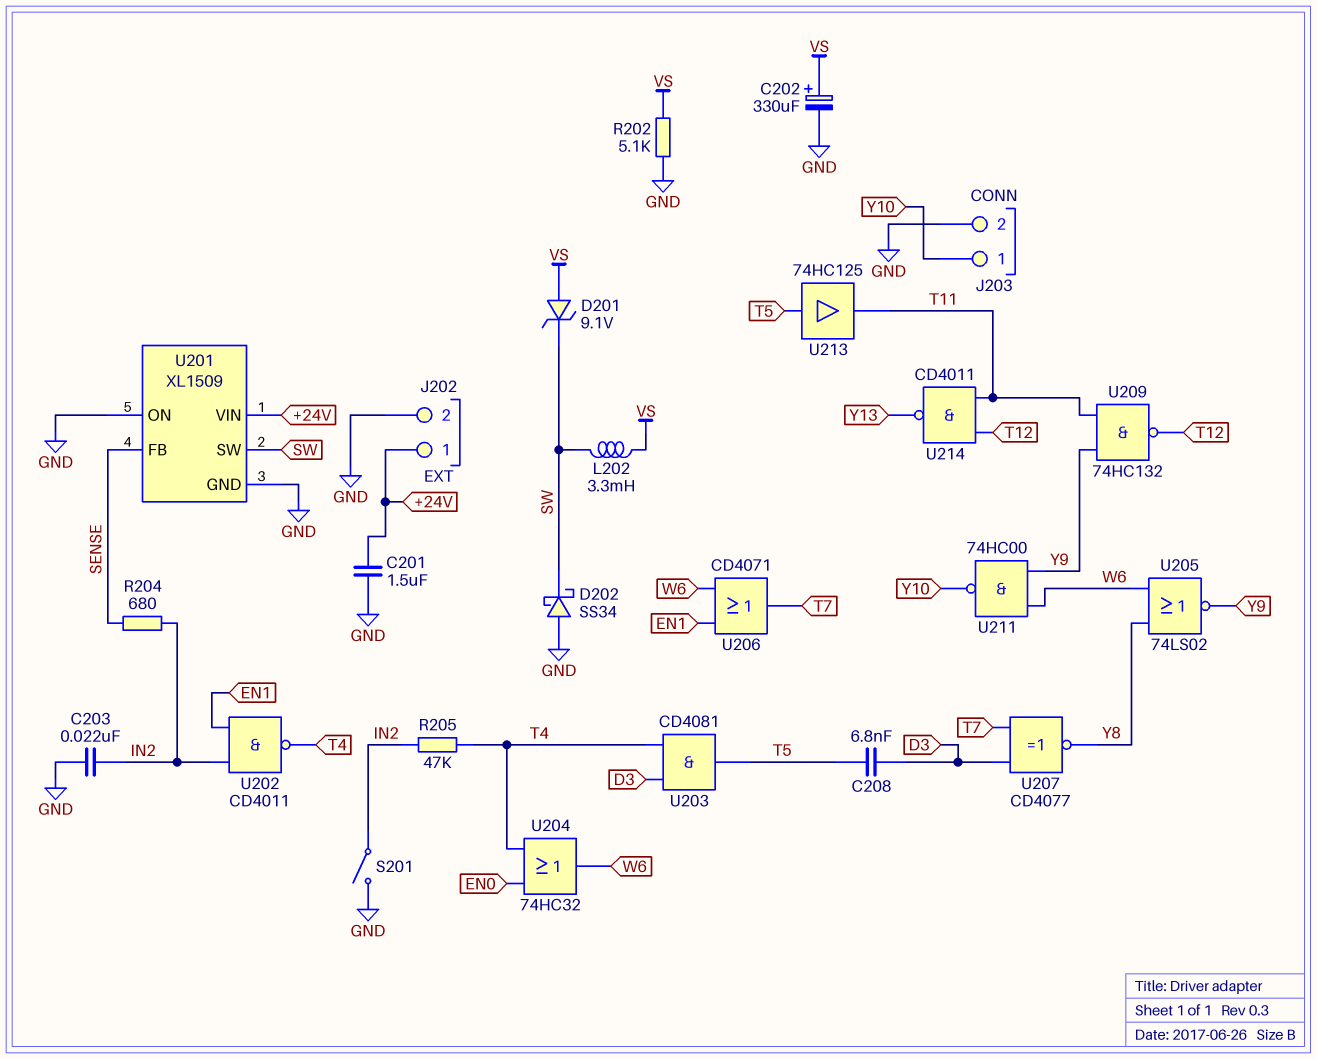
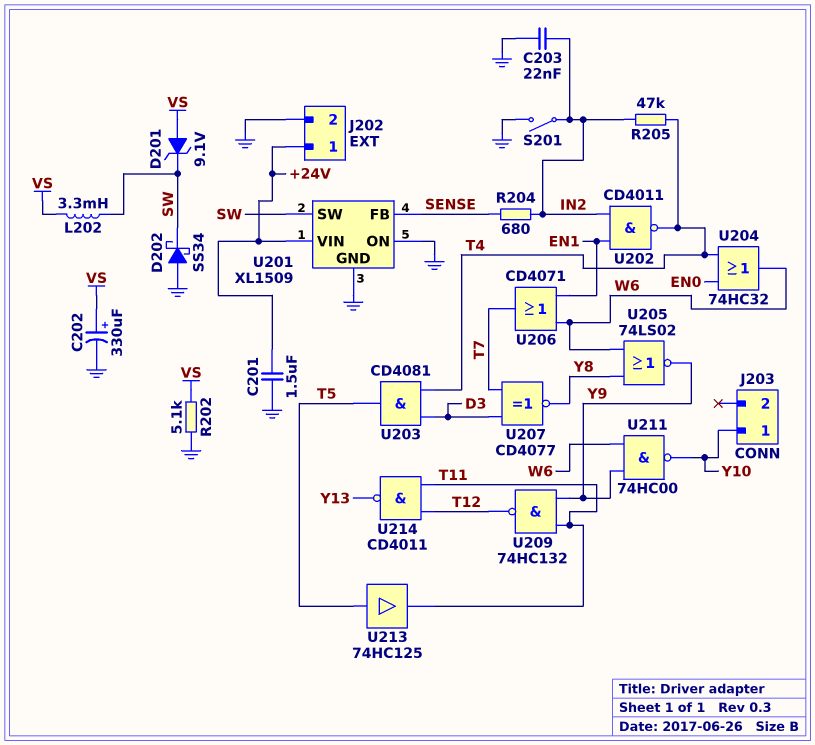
C208: 6.8nF (D3, T5) -> none
J203 pin 2: GND -> none

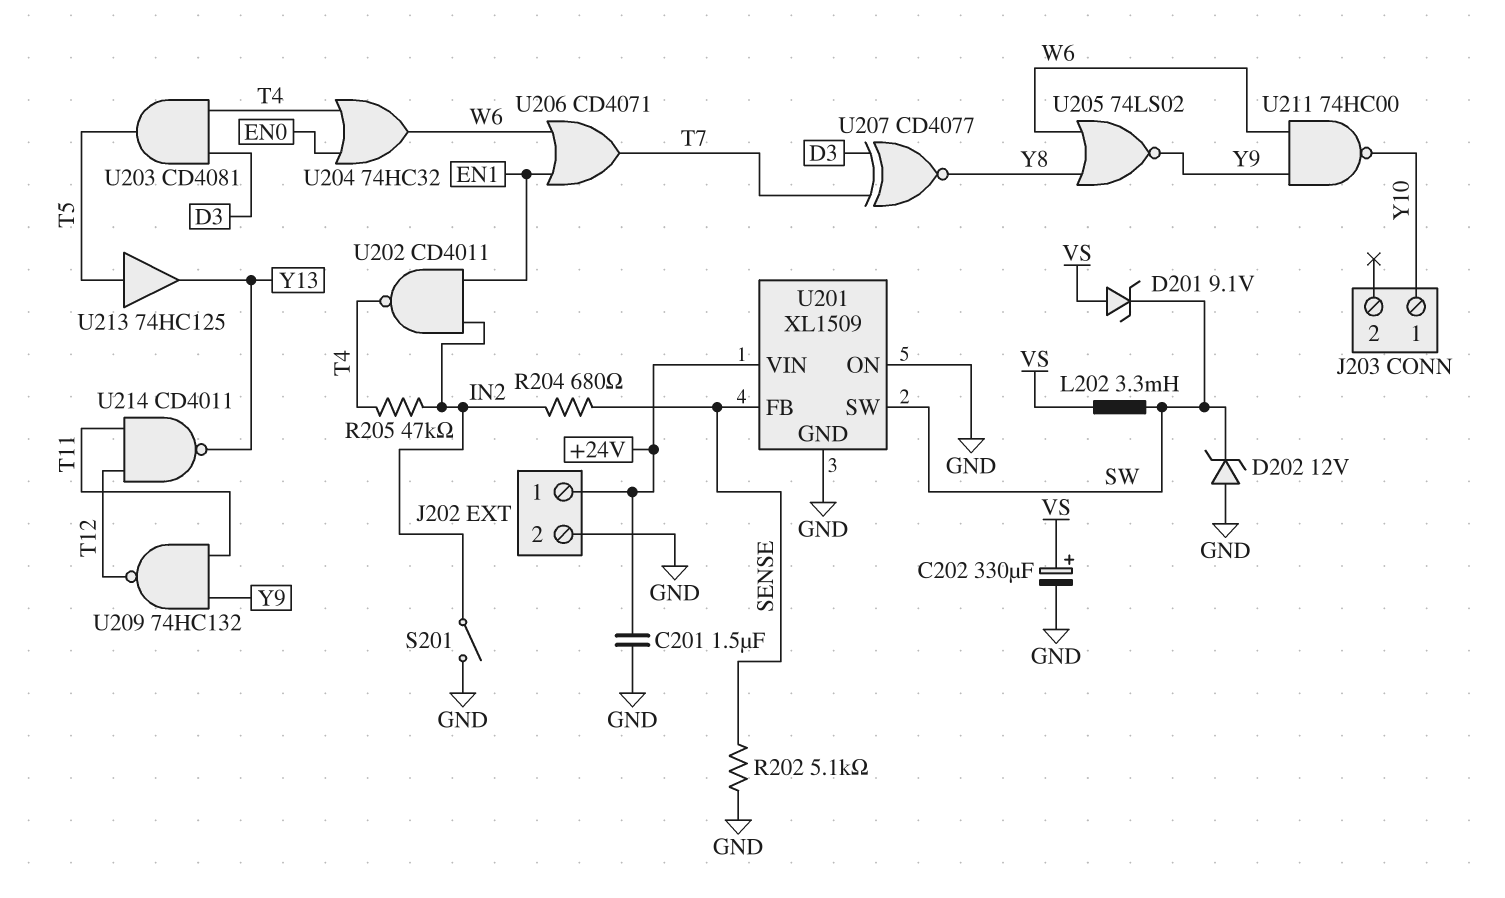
C203: 22nF (GND, IN2) -> none
D202: schottky SS34 (A GND, K SW) -> zener 12V (A GND, K SW)
R202: 5.1k (GND, VS) -> 5.1k (GND, SENSE)
U213: buffer 74HC125 (in T5, out T11) -> buffer 74HC125 (in T5, out Y13)

